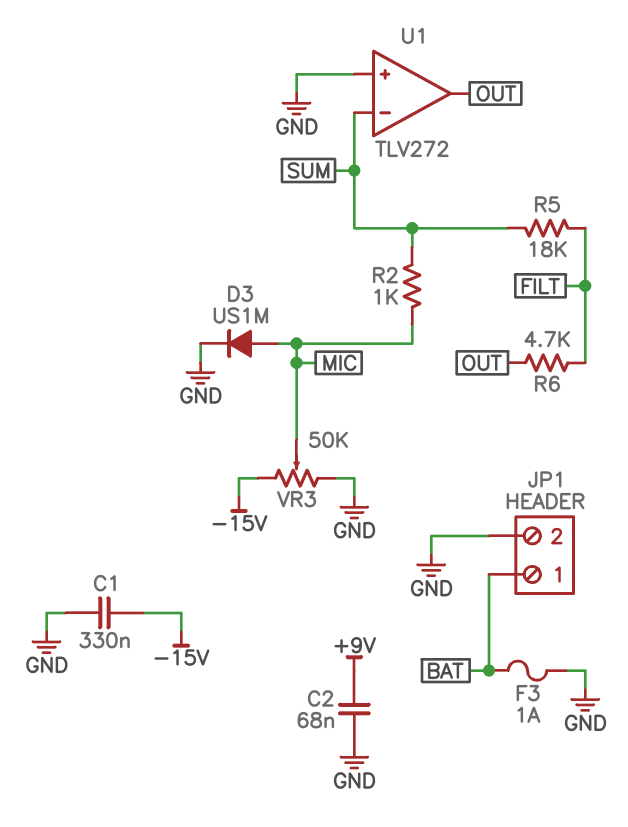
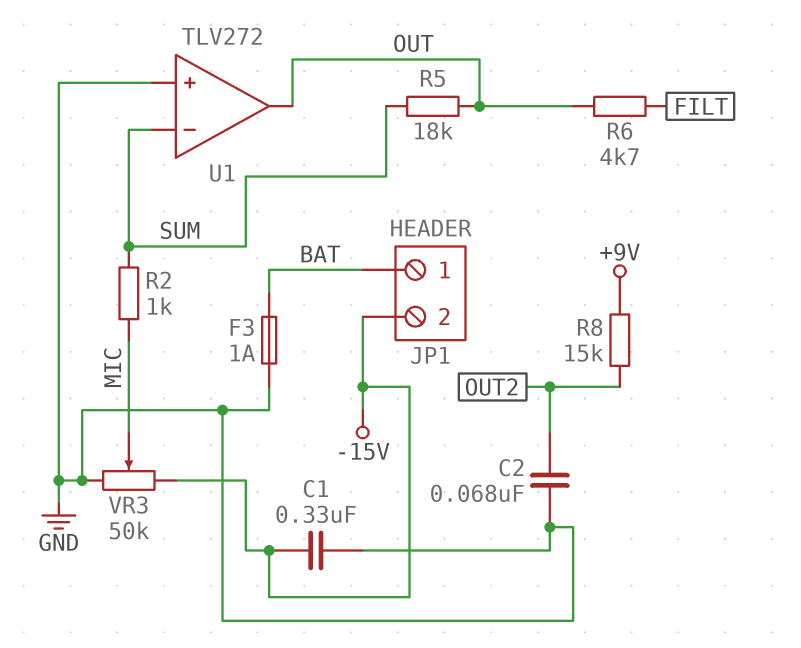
C2: 68nF (+9V, GND) -> 68nF (GND, OUT2)
D3: diode US1M (A MIC, K GND) -> none
JP1 pin 2: GND -> -15V
R5: 18k (FILT, SUM) -> 18k (OUT, SUM)
R8: none -> 15k (+9V, OUT2)

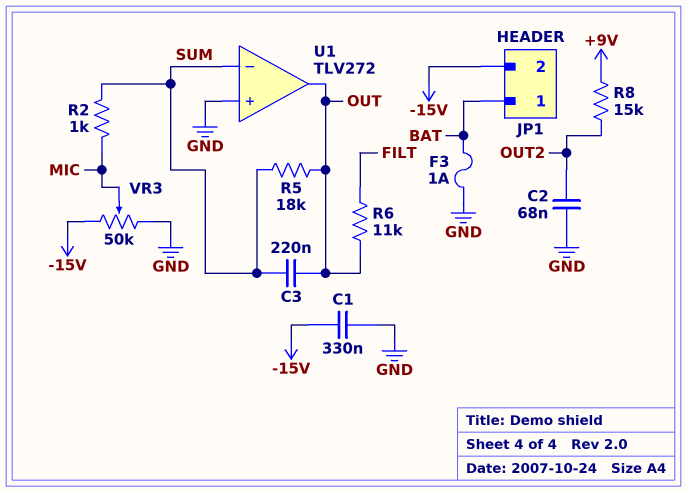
C3: none -> 220nF (OUT, SUM)
R6: 4.7k (FILT, OUT) -> 11k (FILT, OUT)

